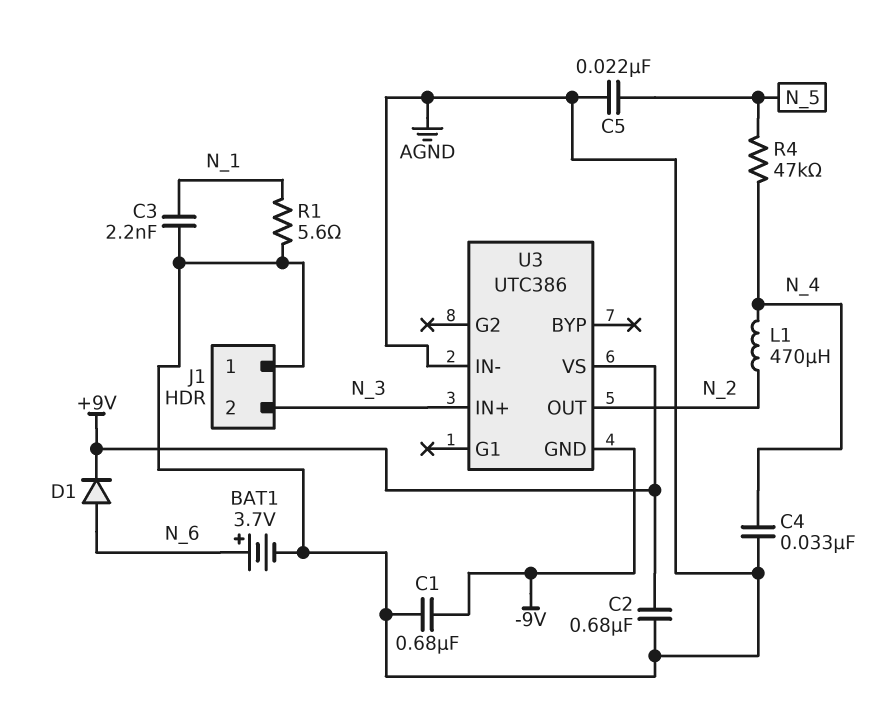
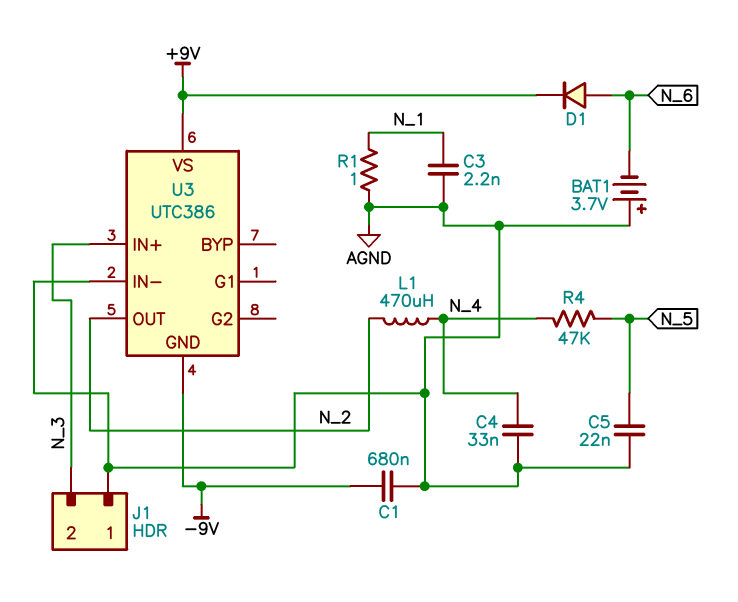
BAT1: 3.7V (plus N_6, minus AGND) -> 3.7V (plus AGND, minus N_6)
C2: 680nF (+9V, AGND) -> none
R1: 5.6 (AGND, N_1) -> 1 (AGND, N_1)

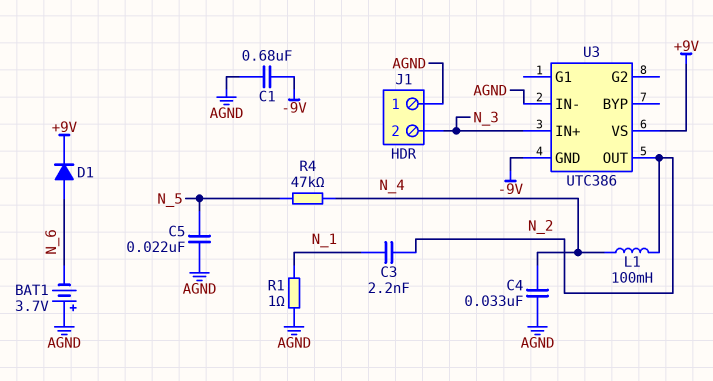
C3: 2.2nF (AGND, N_1) -> 2.2nF (N_1, N_2)
L1: 470uH (N_2, N_4) -> 100mH (N_2, N_4)

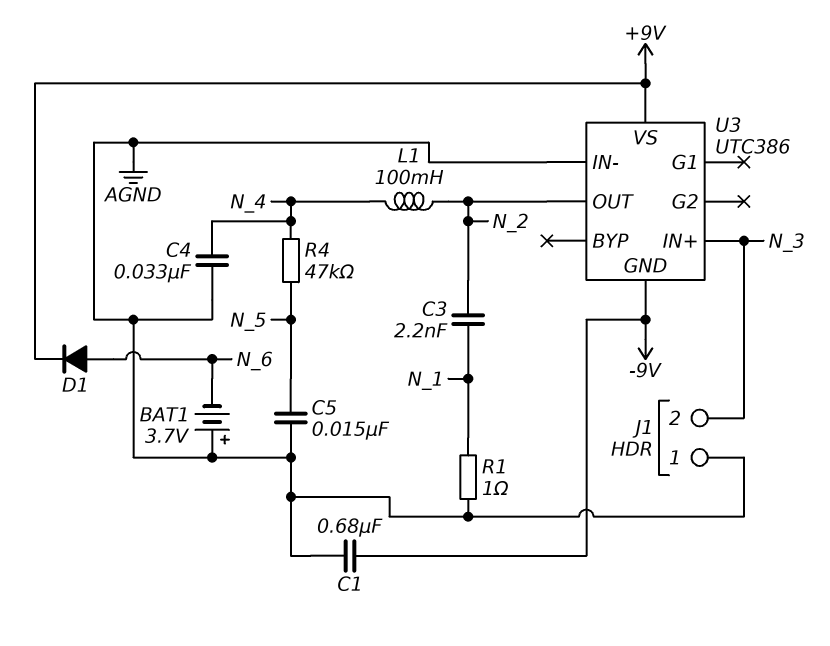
C5: 22nF (AGND, N_5) -> 15nF (AGND, N_5)

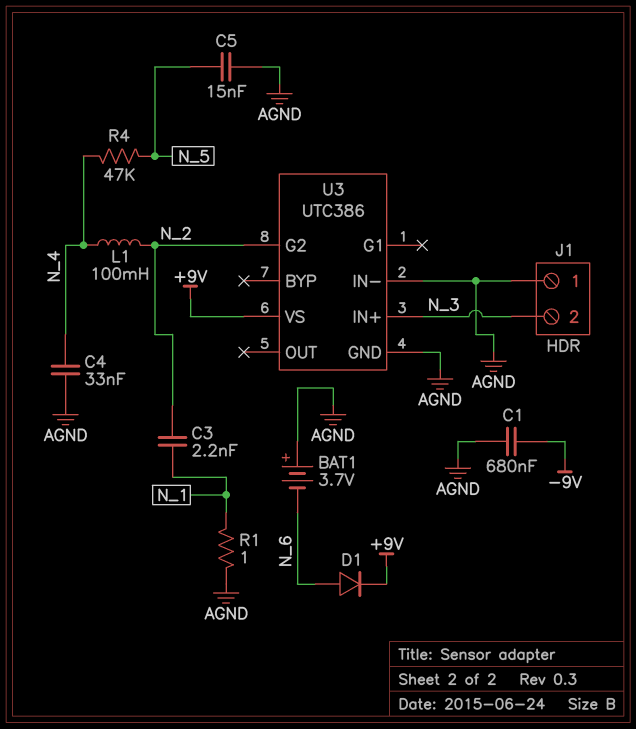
U3 pin G2: none -> N_2
U3 pin GND: -9V -> AGND
U3 pin OUT: N_2 -> none

